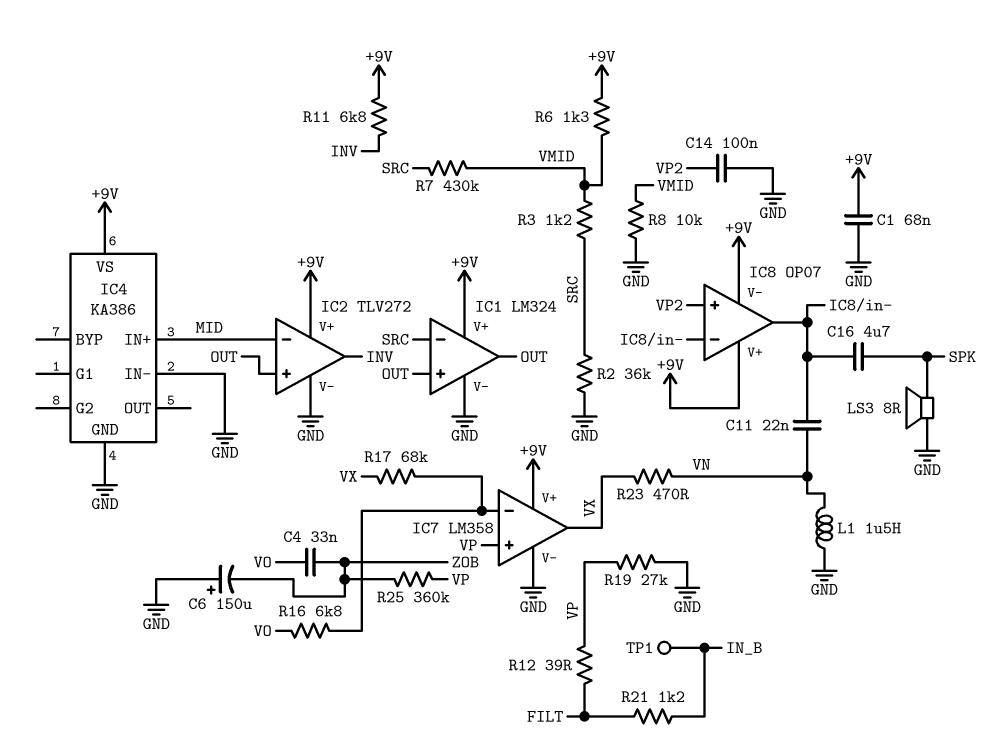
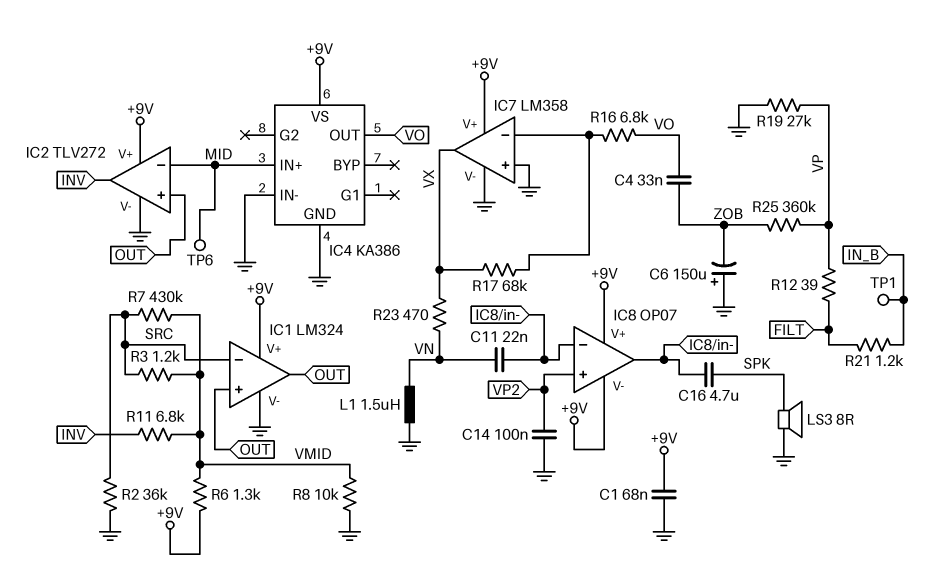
IC4 pin OUT: none -> VO
IC7 pin in+: VP -> GND
R11: 6.8k (+9V, INV) -> 6.8k (INV, VMID)
TP6: none -> test point (MID)

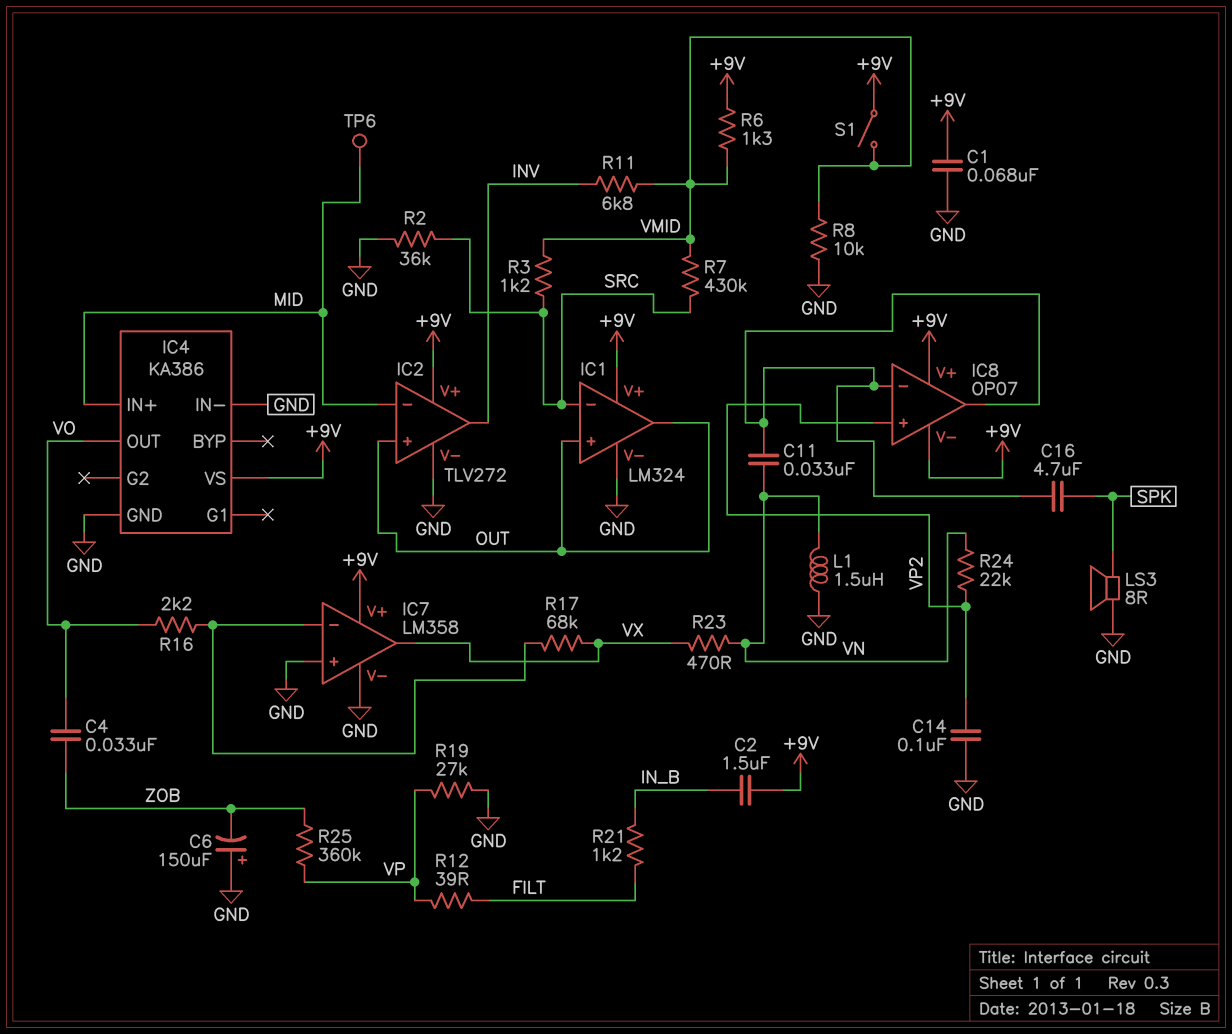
C2: none -> 1.5uF (+9V, IN_B)
C11: 22nF (IC8/in-, VN) -> 33nF (IC8/in-, VN)
R16: 6.8k (IC7/in-, VO) -> 2.2k (IC7/in-, VO)
R24: none -> 22k (VN, VP2)
S1: none -> switch (+9V, VMID)
TP1: test point (IN_B) -> none

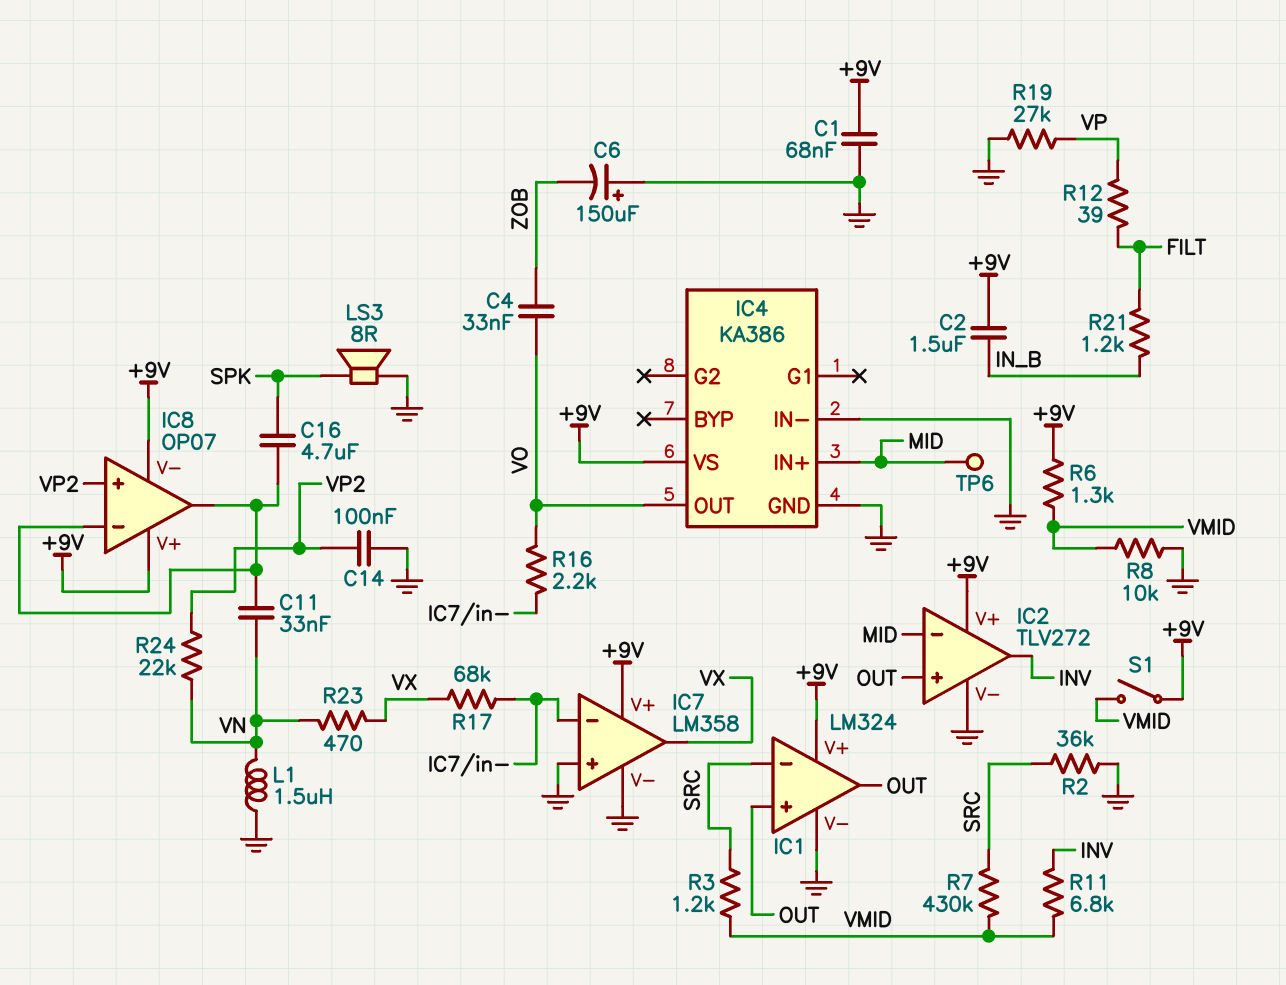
R25: 360k (VP, ZOB) -> none

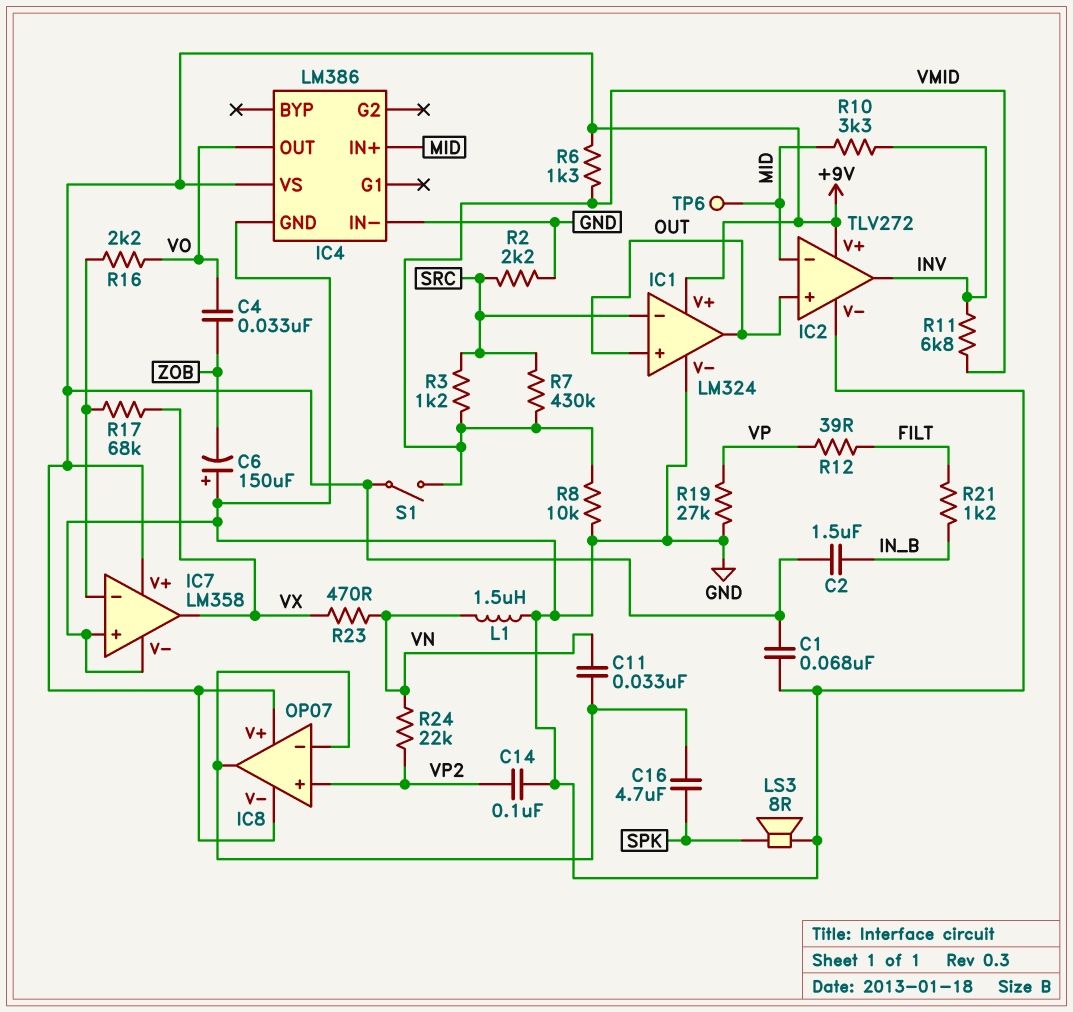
IC4: KA386 -> LM386
R2: 36k (GND, SRC) -> 2.2k (GND, SRC)
R10: none -> 3.3k (INV, MID)

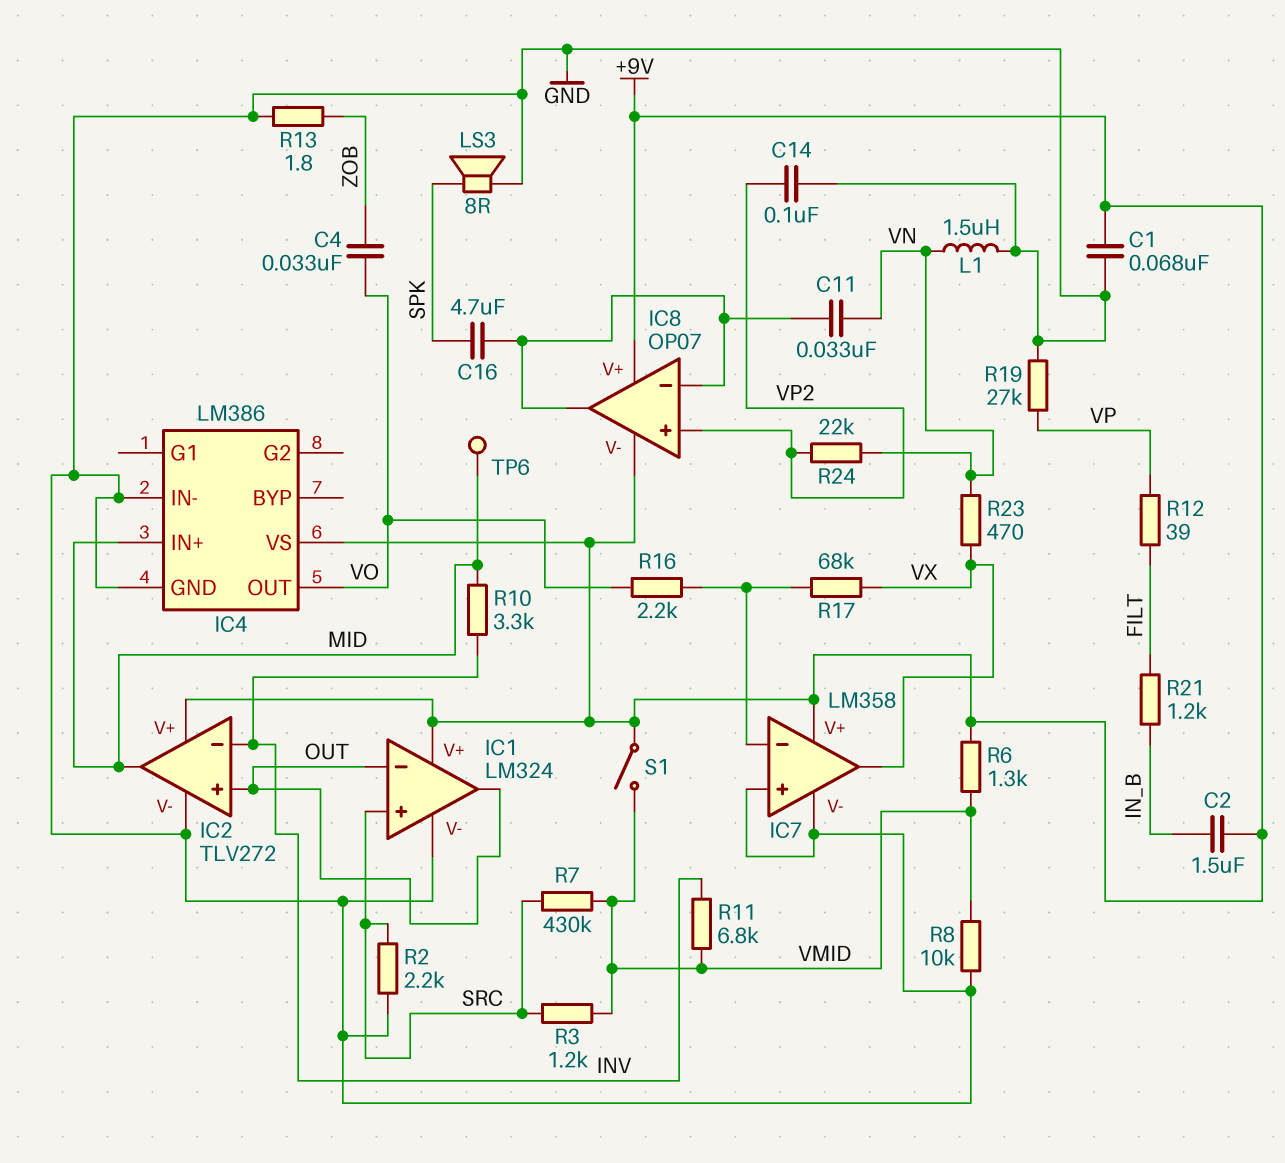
C6: 150uF (plus GND, minus ZOB) -> none
IC1 pin in+: OUT -> SRC
IC1 pin in-: SRC -> OUT
IC2 pin in-: MID -> INV
IC2 pin out: INV -> MID
R13: none -> 1.8 (GND, ZOB)

